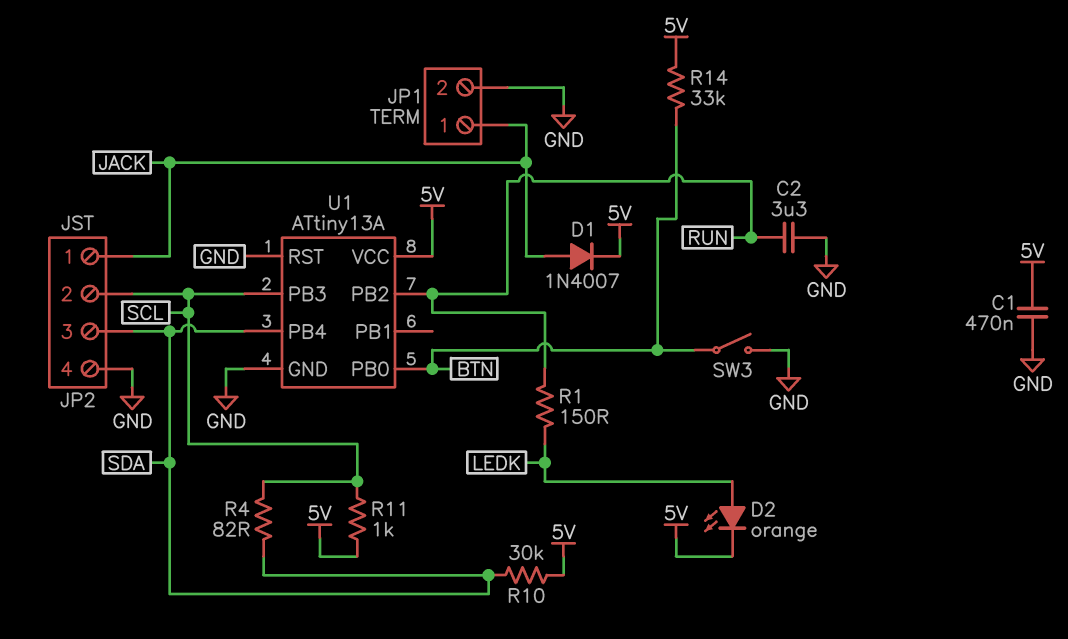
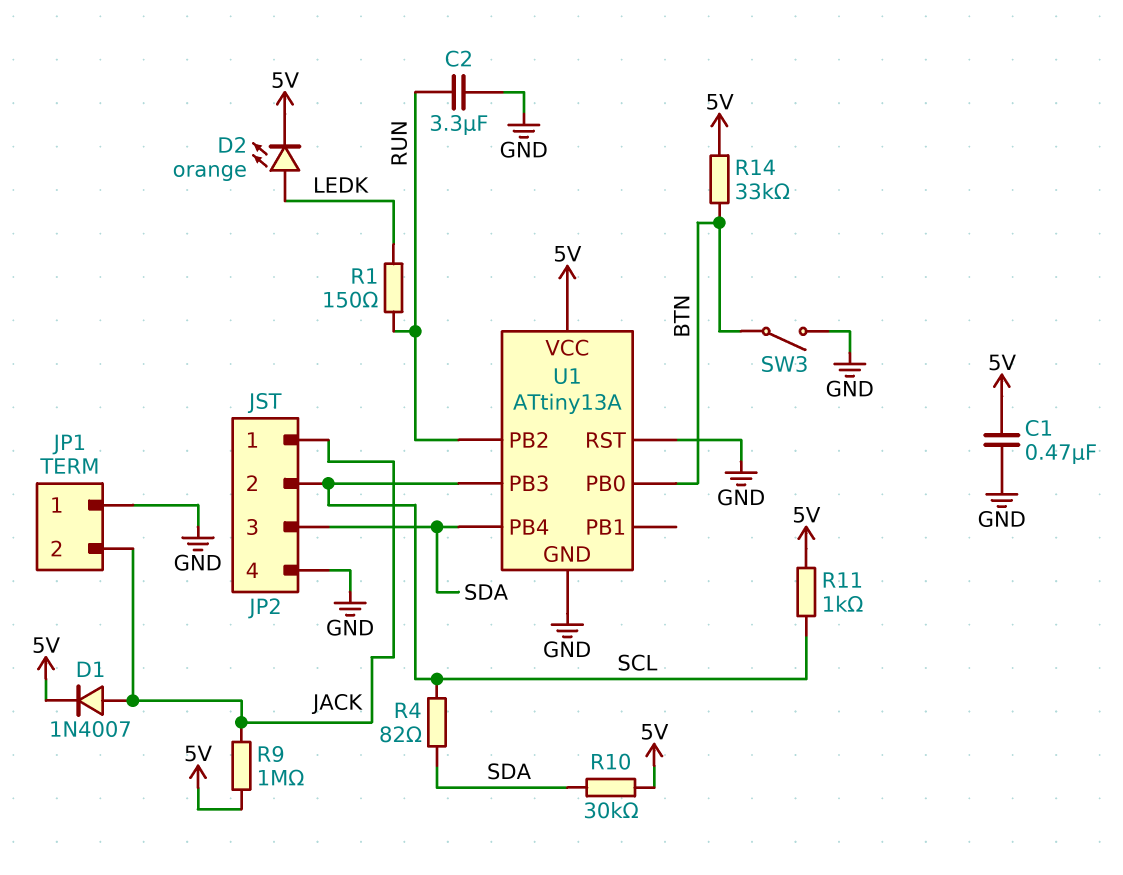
JP1 pin 1: JACK -> GND
JP1 pin 2: GND -> JACK
R9: none -> 1M (5V, JACK)

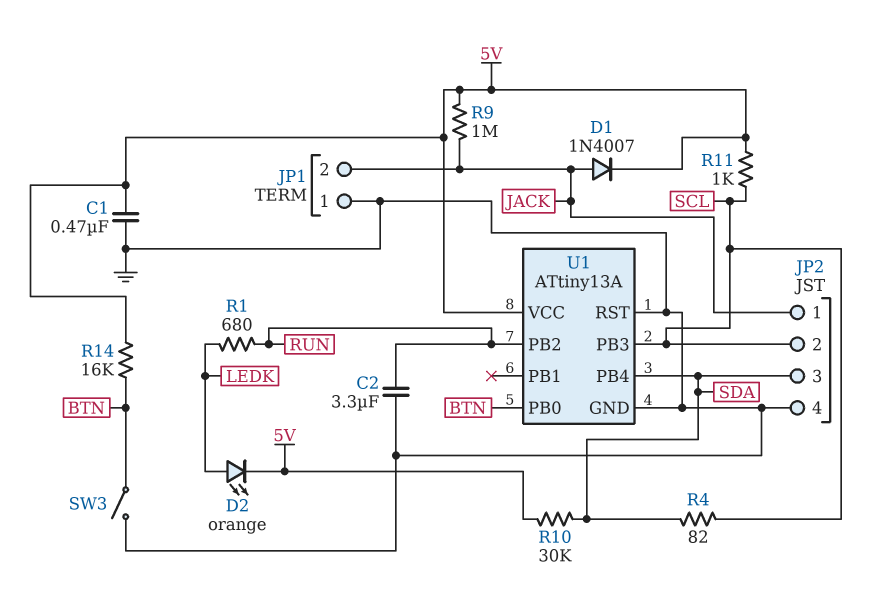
R1: 150 (LEDK, RUN) -> 680 (LEDK, RUN)
R14: 33k (5V, BTN) -> 16k (5V, BTN)

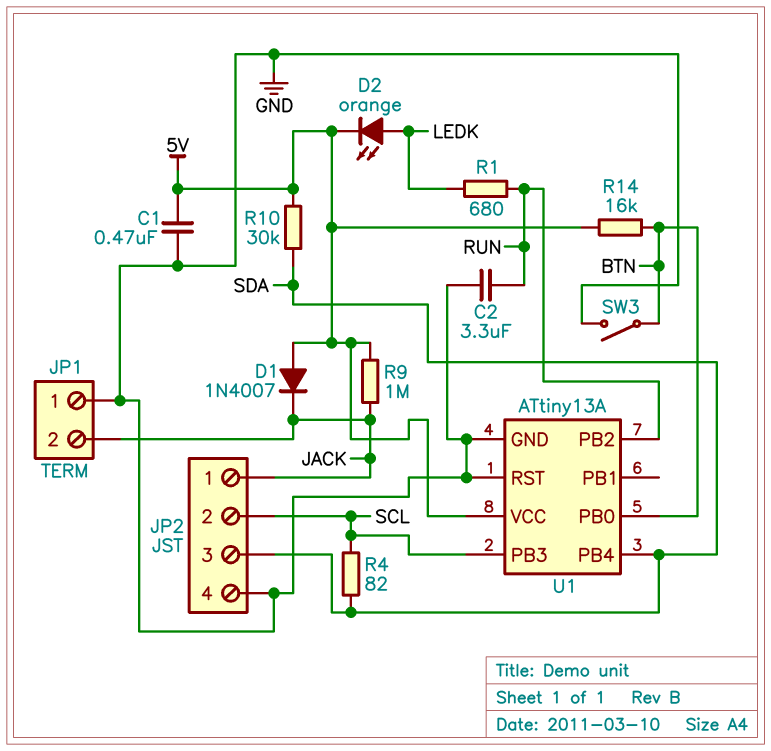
D1: diode 1N4007 (A JACK, K 5V) -> diode 1N4007 (A 5V, K JACK)
R11: 1k (5V, SCL) -> none

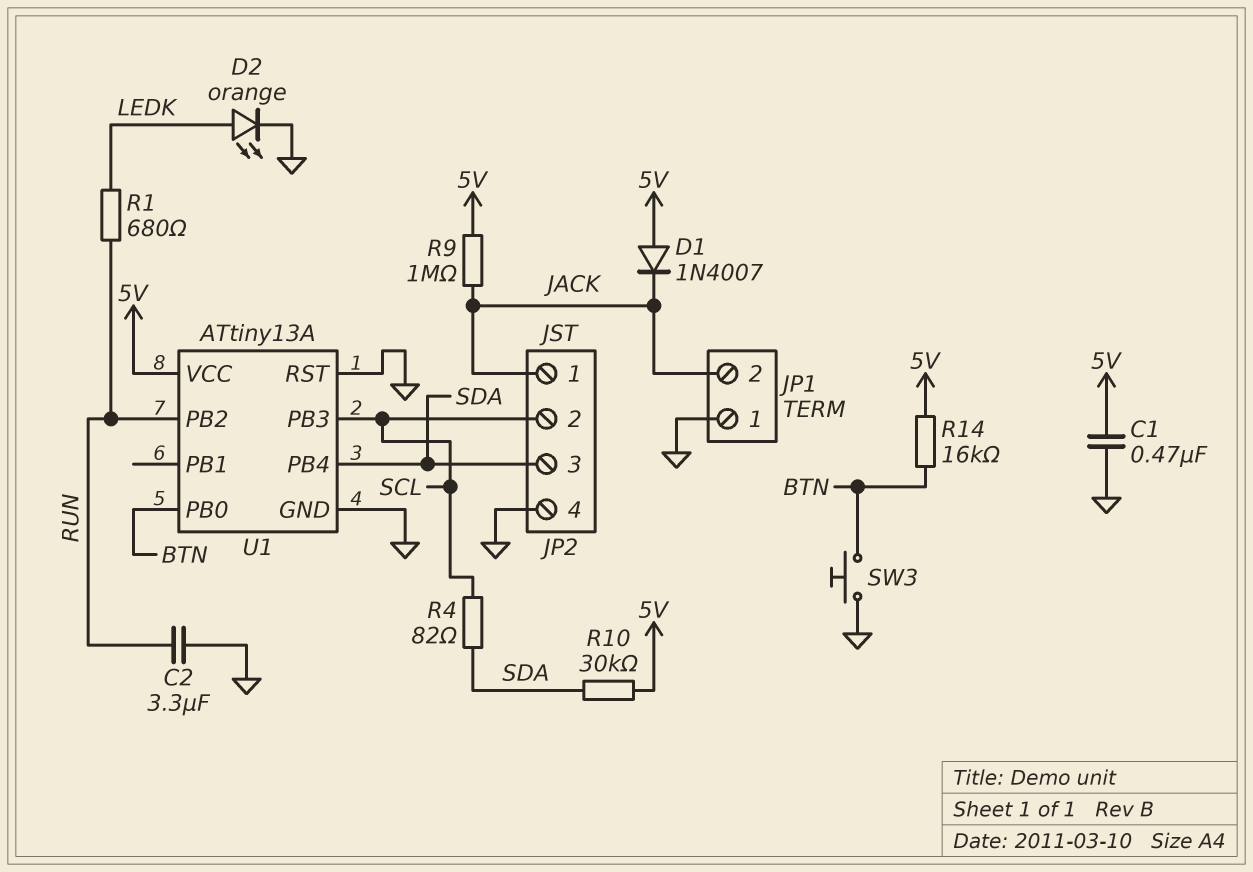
D2: LED orange (A LEDK, K 5V) -> LED orange (A LEDK, K GND)
SW3: switch (BTN, GND) -> button (BTN, GND)

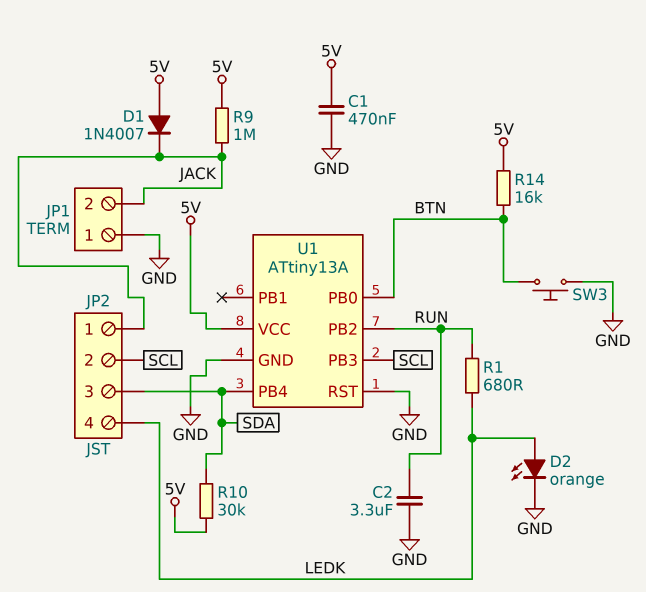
JP2 pin 4: GND -> LEDK
R4: 82 (SCL, SDA) -> none

